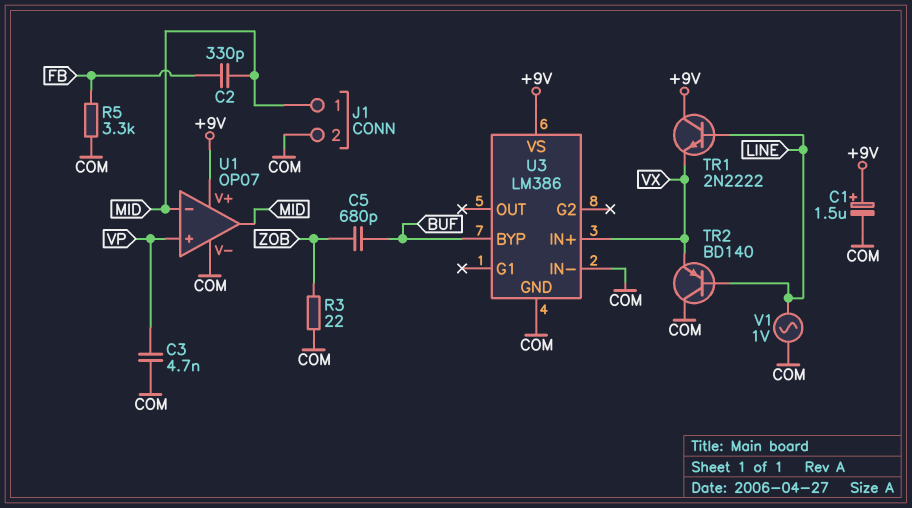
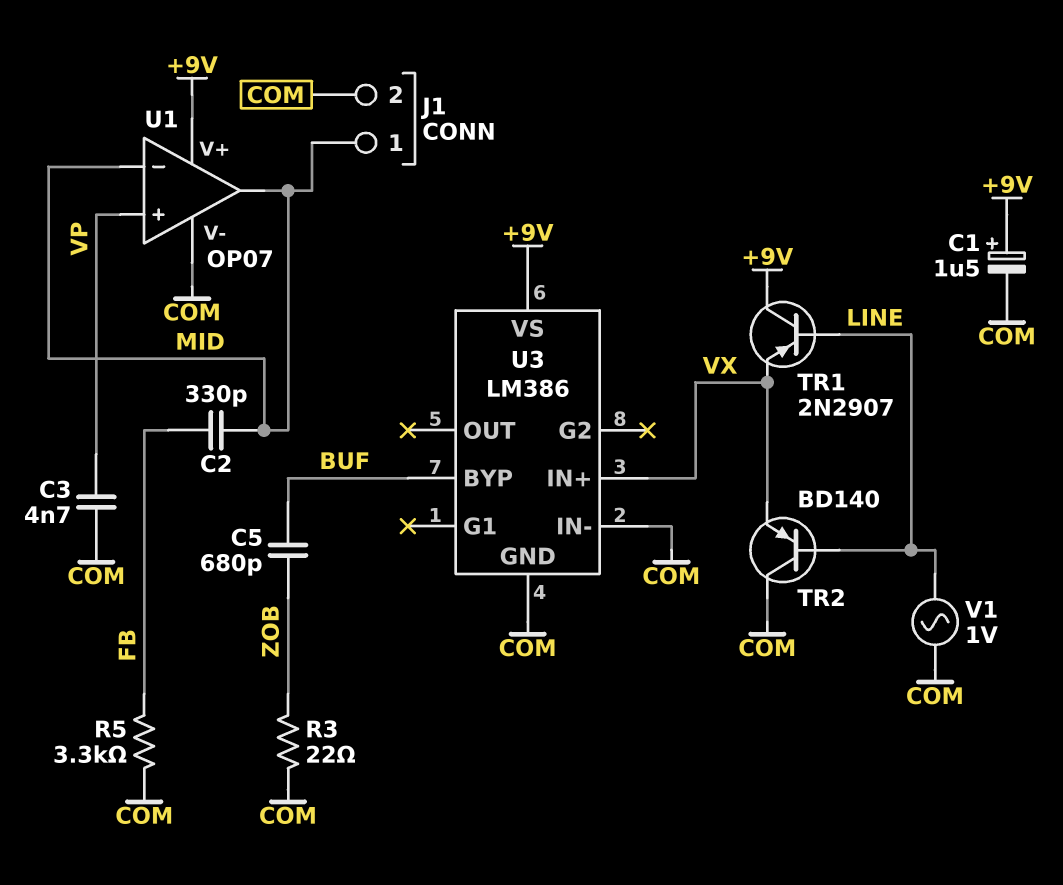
TR1: NPN 2N2222 (B LINE, C +9V, E VX) -> PNP 2N2907 (B LINE, C +9V, E VX)

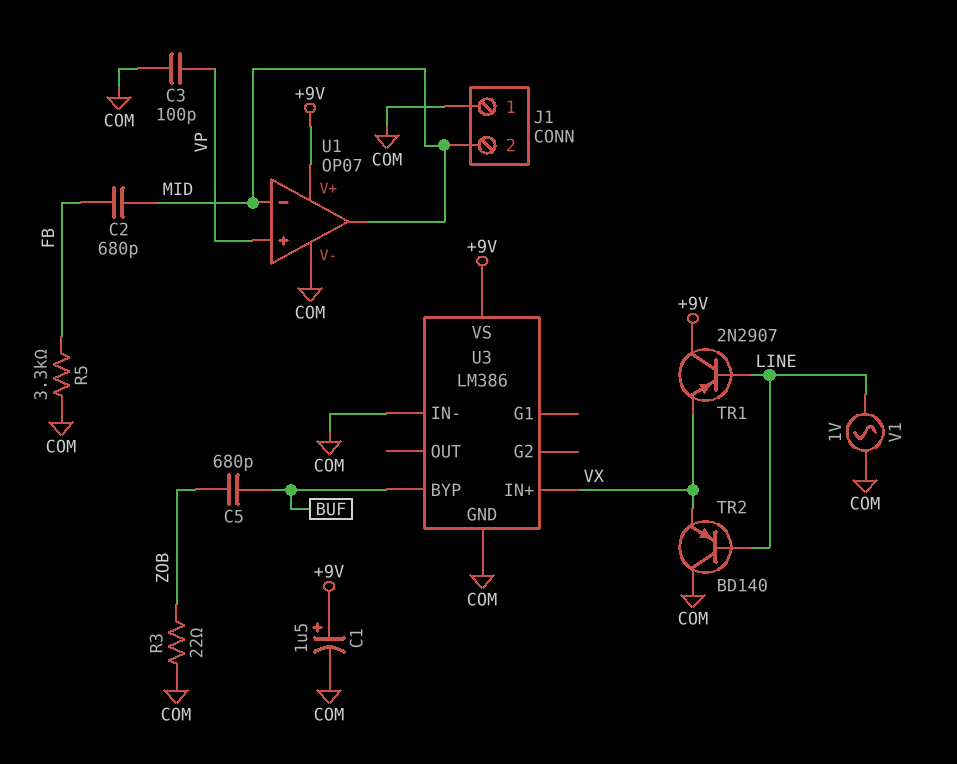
C2: 330pF (FB, MID) -> 680pF (FB, MID)
C3: 4.7nF (COM, VP) -> 100pF (COM, VP)
J1 pin 1: MID -> COM
J1 pin 2: COM -> MID

